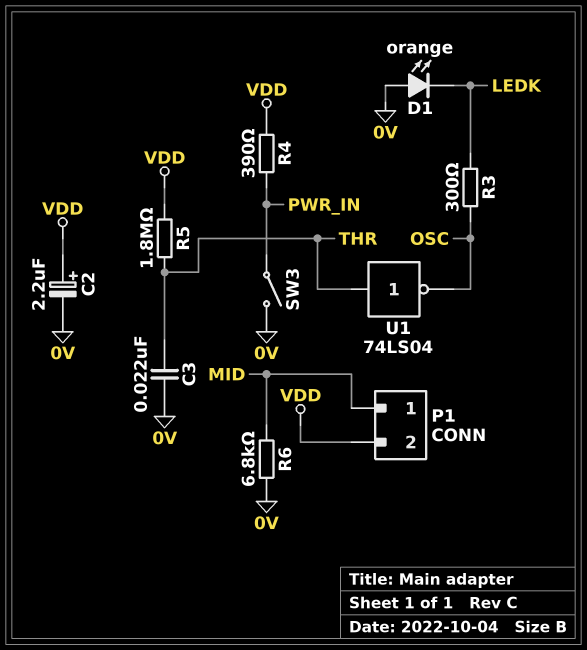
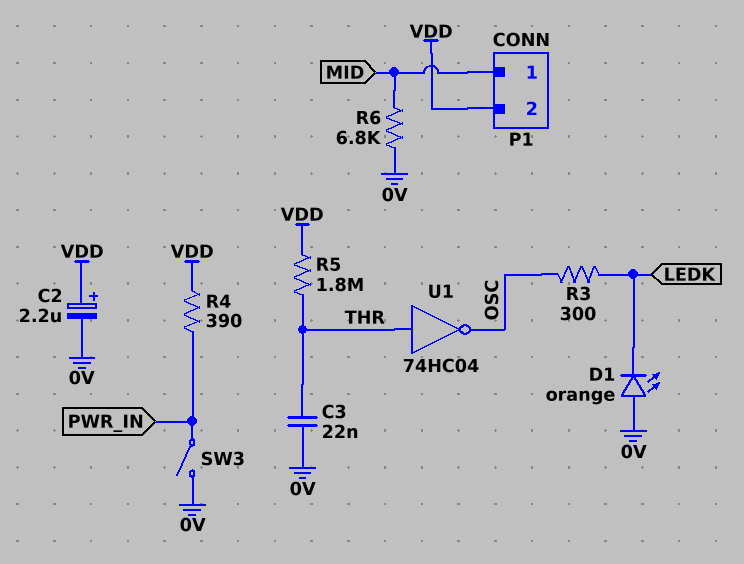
U1: NOT 74LS04 (in THR, out OSC) -> NOT 74HC04 (in THR, out OSC)

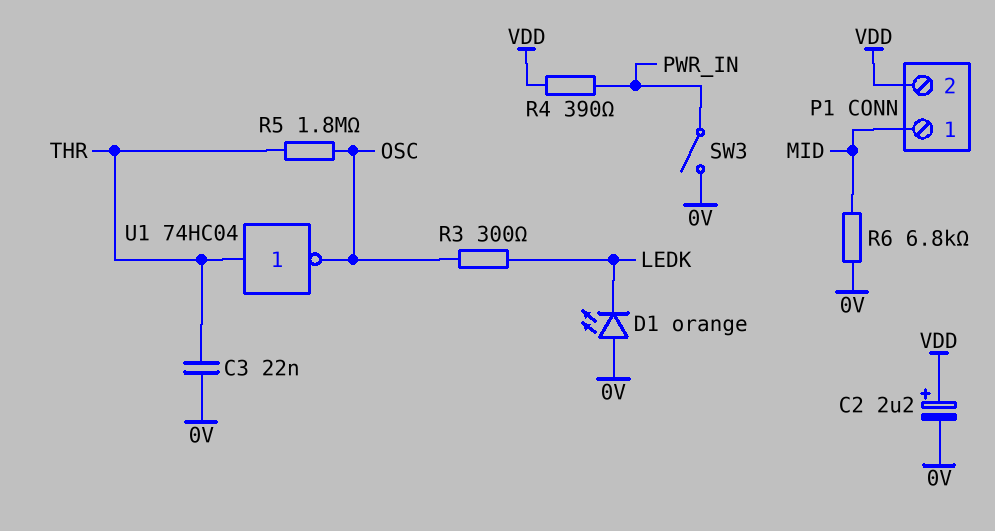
R5: 1.8M (THR, VDD) -> 1.8M (OSC, THR)

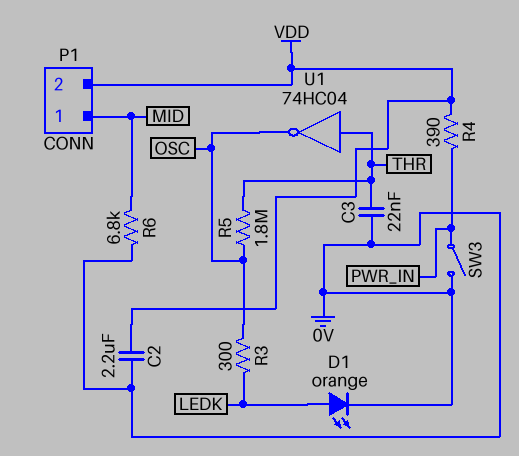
C2: 2.2uF (plus VDD, minus 0V) -> 2.2uF (0V, VDD)
D1: LED orange (A 0V, K LEDK) -> LED orange (A LEDK, K 0V)

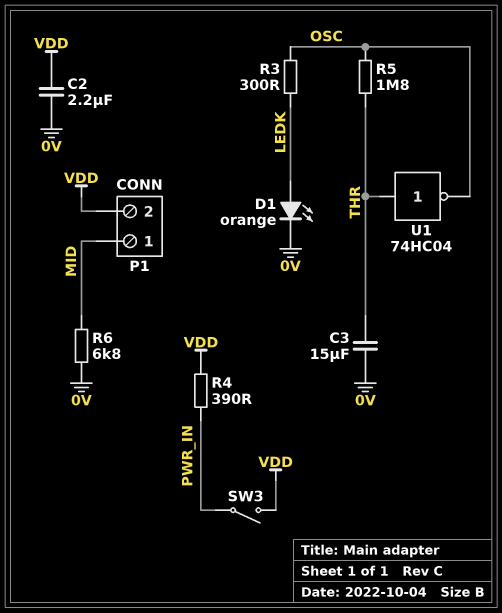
C3: 22nF (0V, THR) -> 15uF (0V, THR)
SW3: switch (0V, PWR_IN) -> switch (PWR_IN, VDD)

